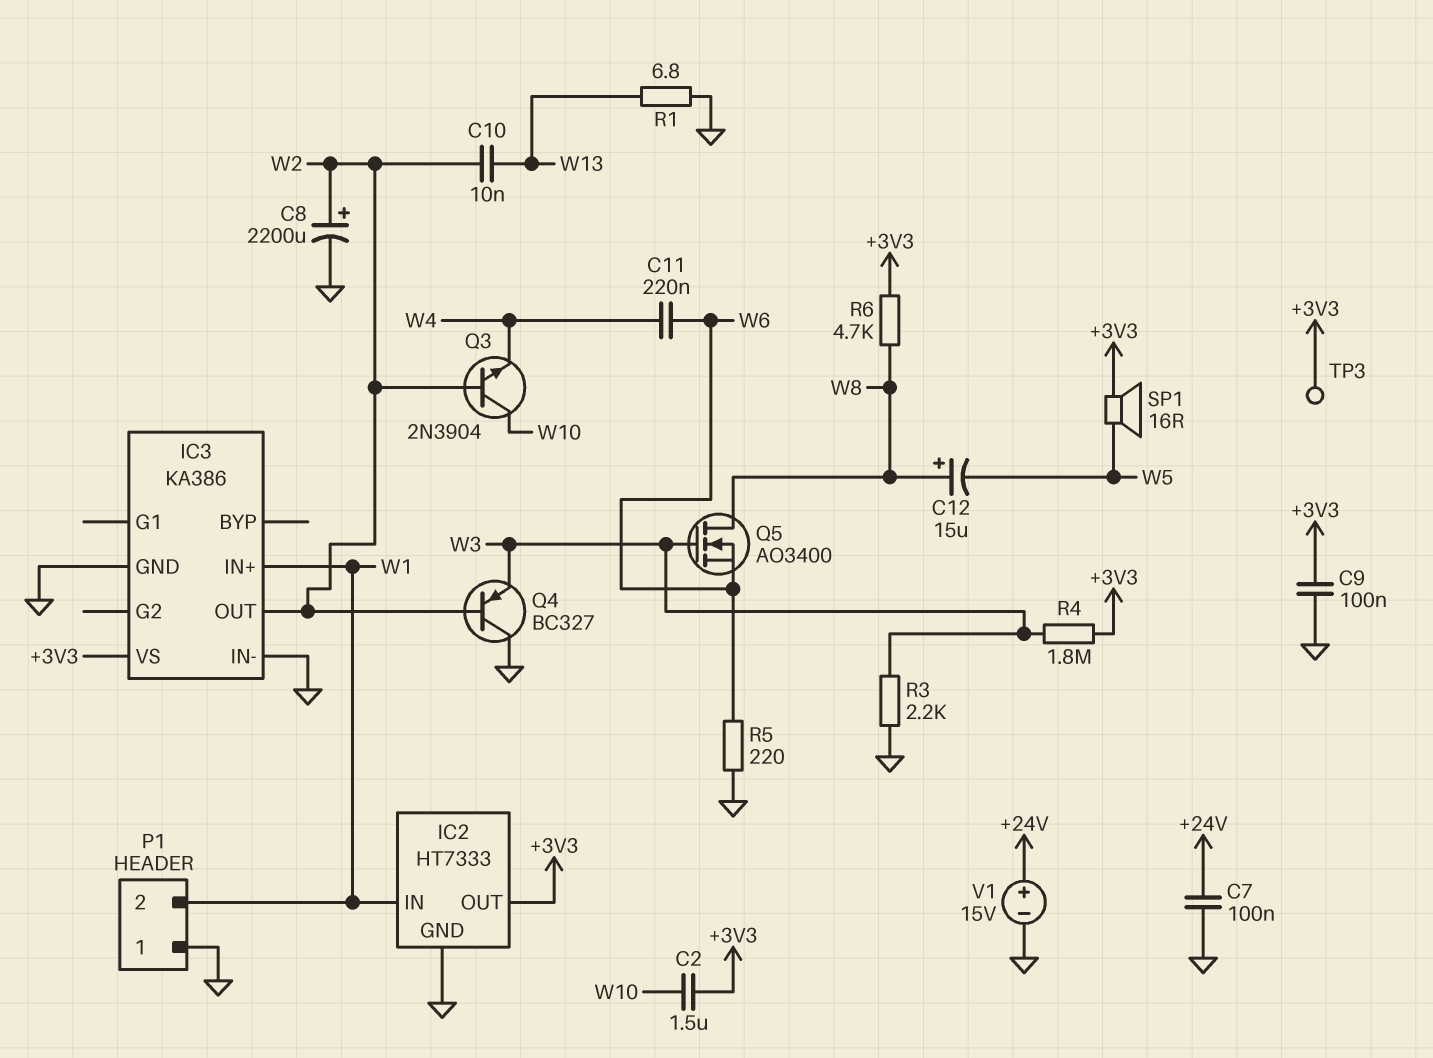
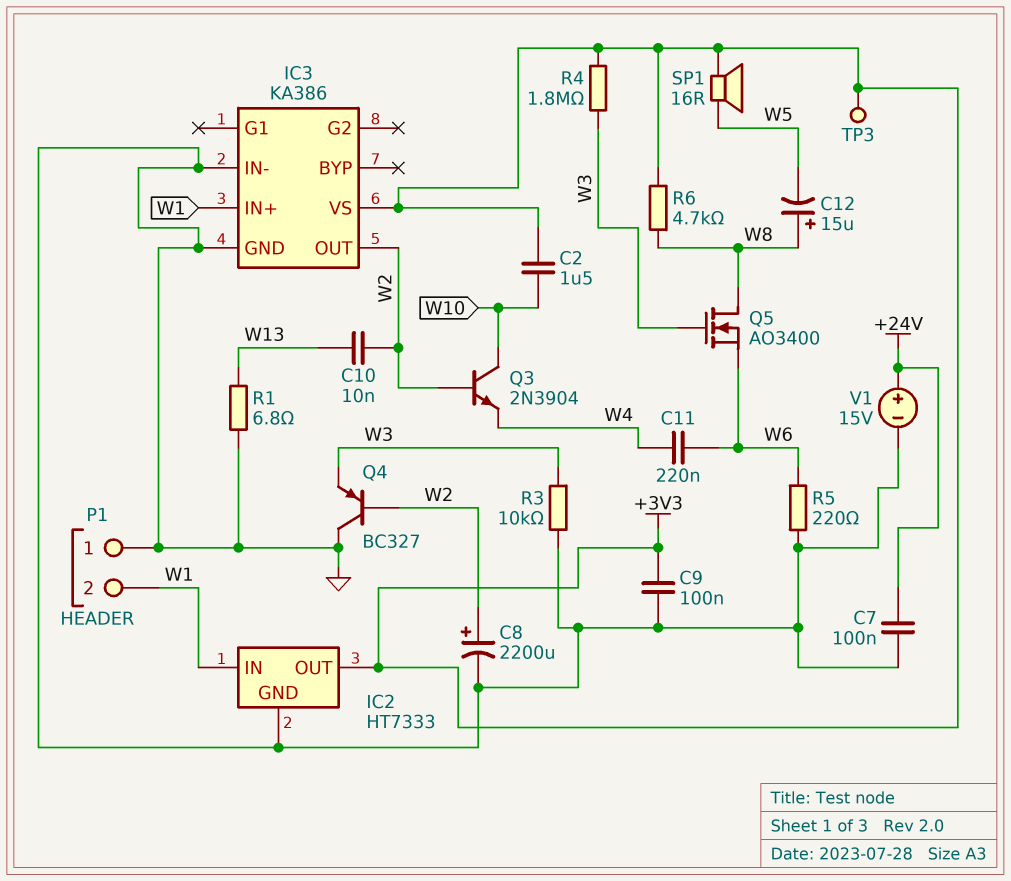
R3: 2.2k (GND, W3) -> 10k (GND, W3)

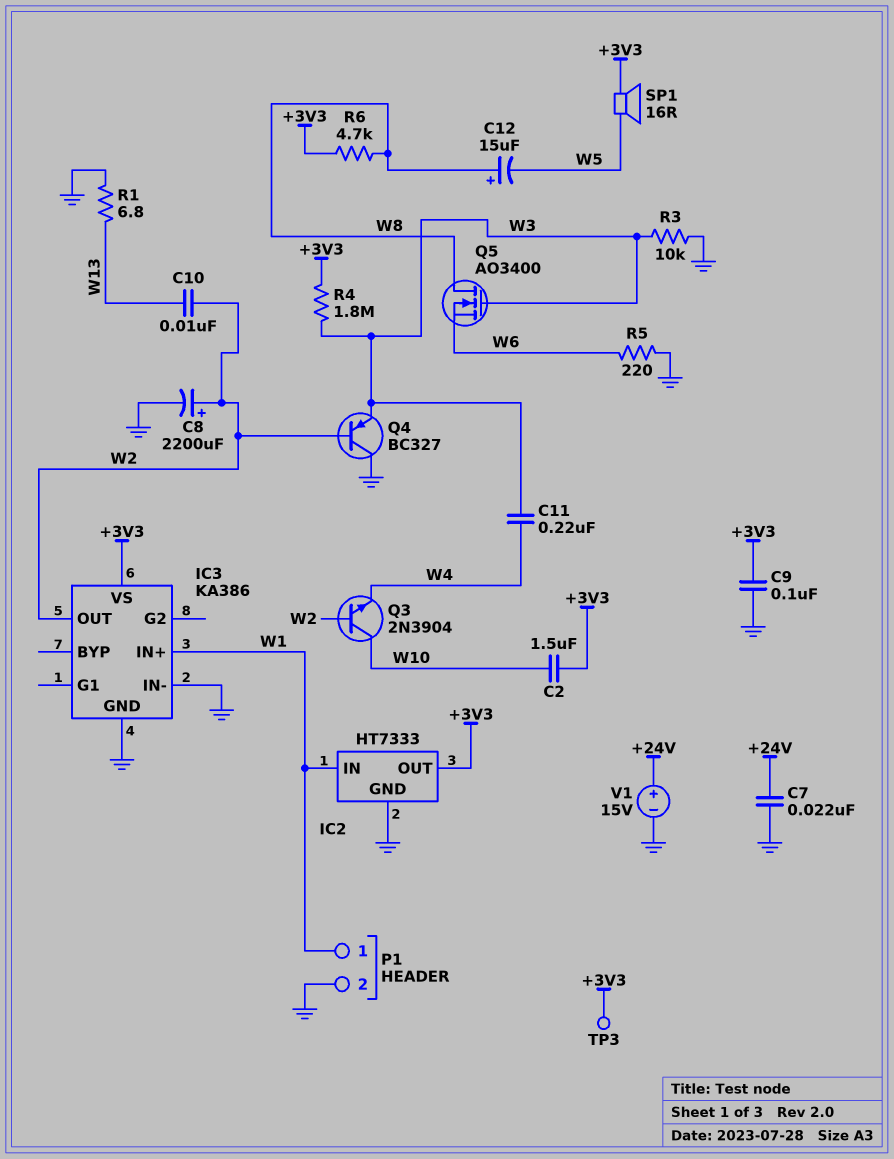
C7: 100nF (+24V, GND) -> 22nF (+24V, GND)
C11: 220nF (W4, W6) -> 220nF (W3, W4)
P1 pin 1: GND -> W1
P1 pin 2: W1 -> GND

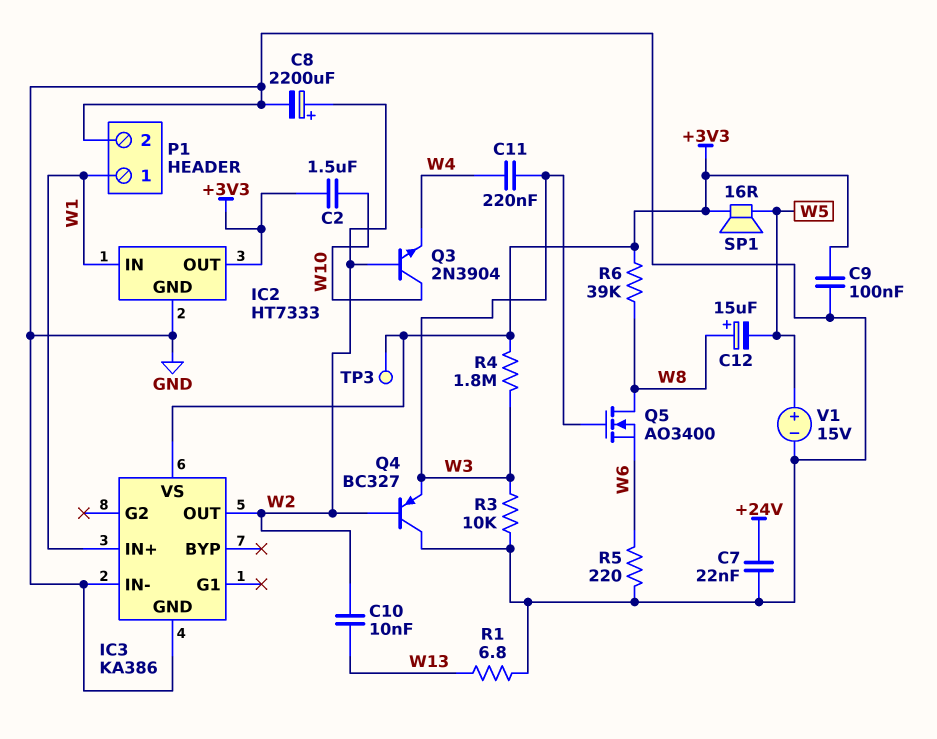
R6: 4.7k (+3V3, W8) -> 39k (+3V3, W8)
V1: 15V (plus +24V, minus GND) -> 15V (plus W5, minus GND)

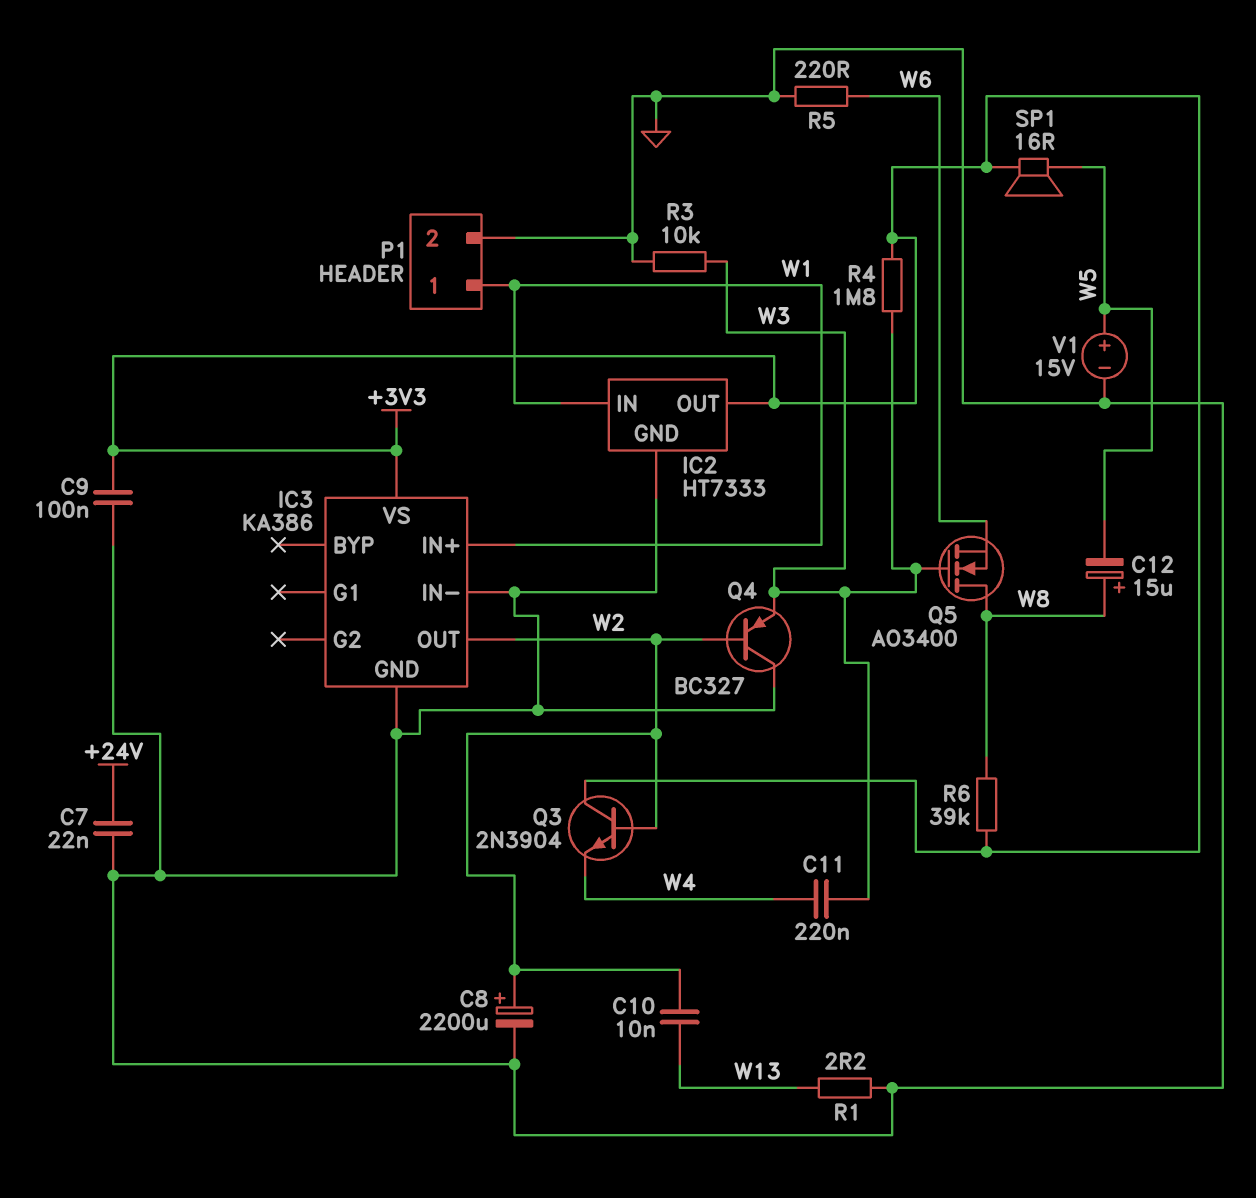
C2: 1.5uF (+3V3, W10) -> none
Q3: NPN 2N3904 (B W2, C W10, E W4) -> NPN 2N3904 (B W2, C +3V3, E W4)
R1: 6.8 (GND, W13) -> 2.2 (GND, W13)
TP3: test point (+3V3) -> none

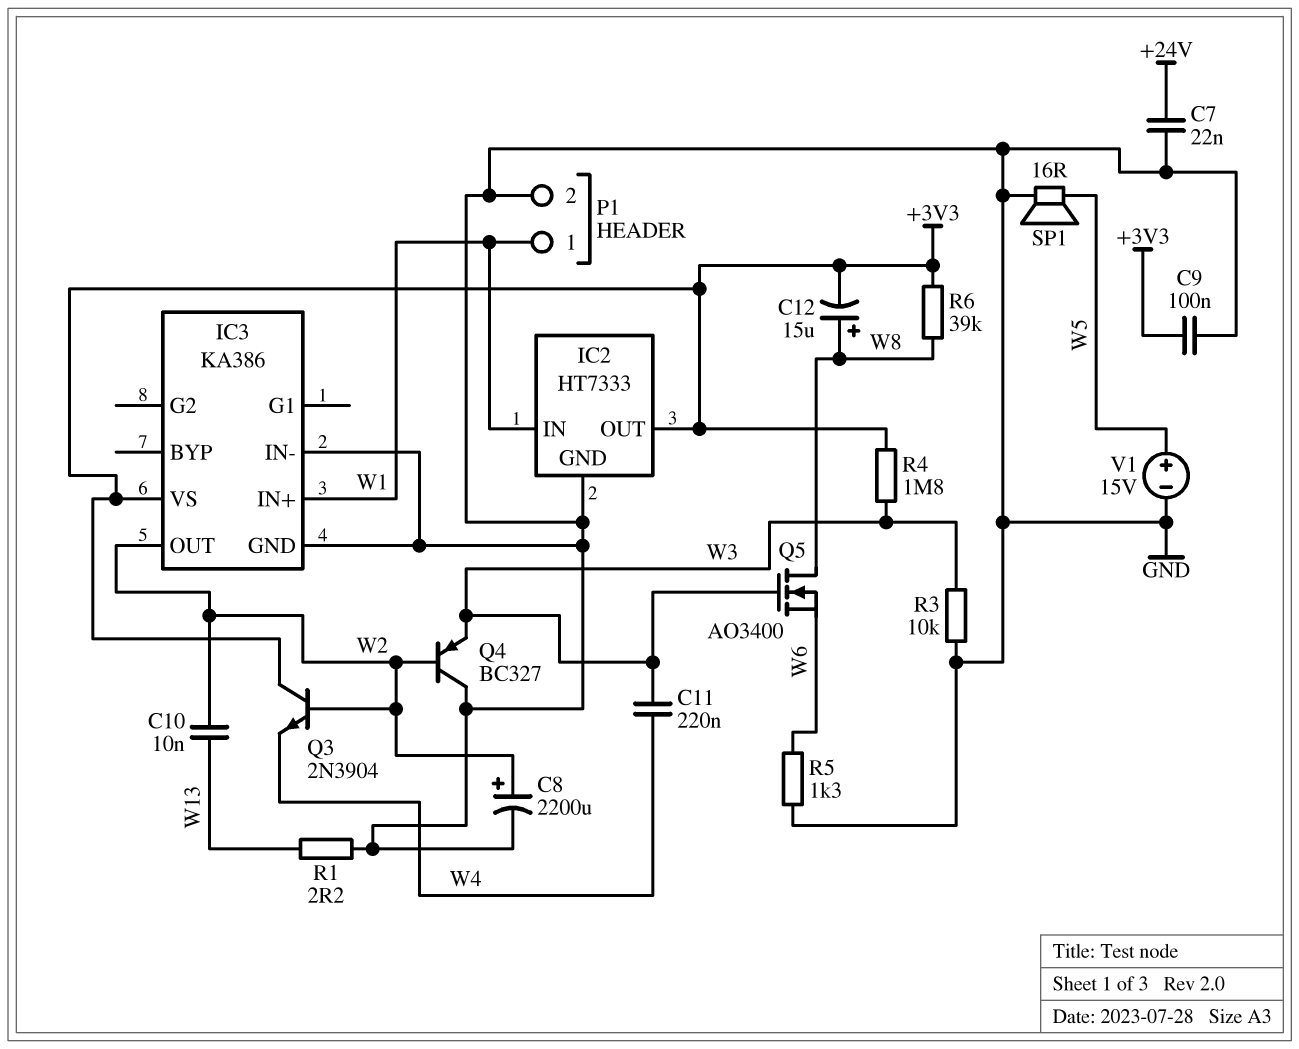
C12: 15uF (plus W8, minus W5) -> 15uF (plus W8, minus +3V3)
R5: 220 (GND, W6) -> 1.3k (GND, W6)
SP1: speaker 16R (+3V3, W5) -> speaker 16R (GND, W5)

